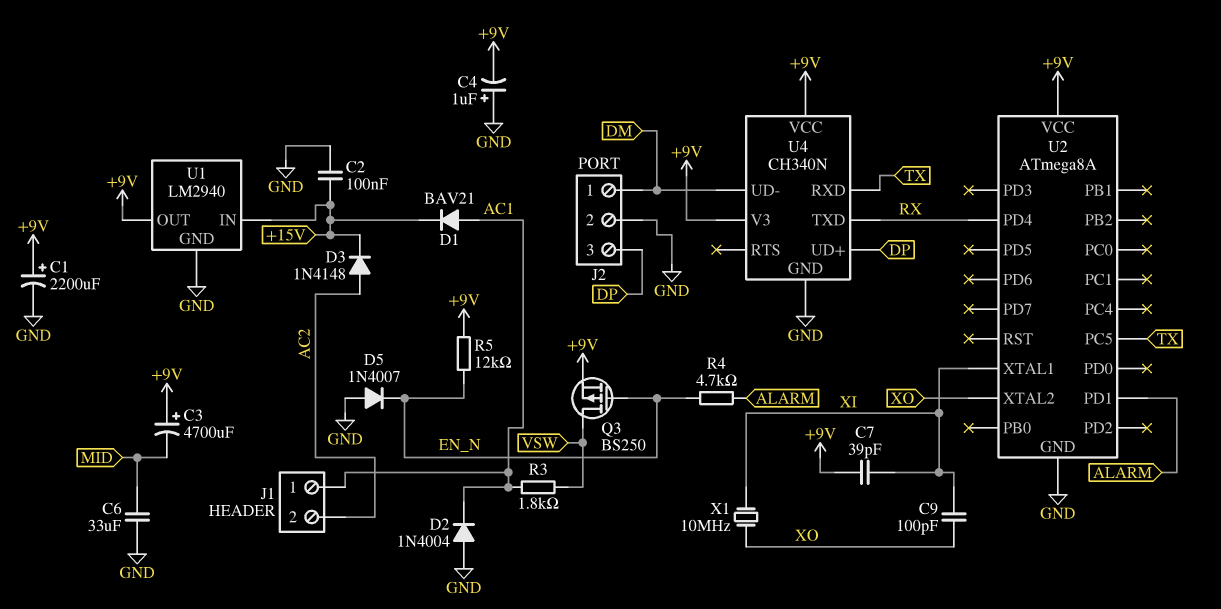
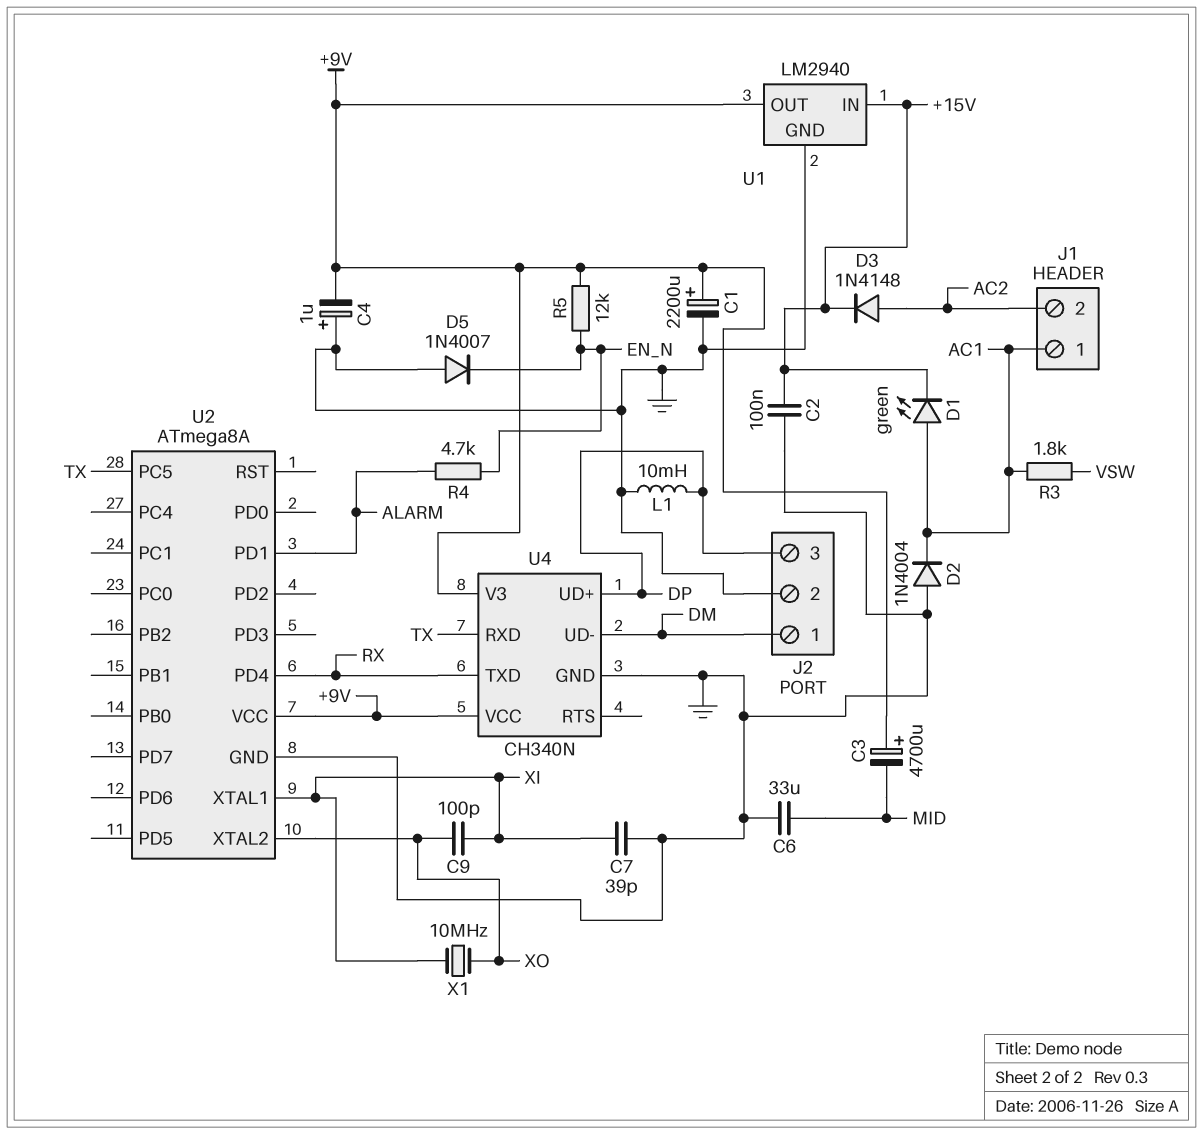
C7: 39pF (+9V, XI) -> 39pF (GND, XI)
D1: diode BAV21 (A AC1, K +15V) -> LED green (A AC1, K +15V)
L1: none -> 10mH (DP, GND)
Q3: PMOS BS250 (G EN_N, D VSW, S +9V) -> none

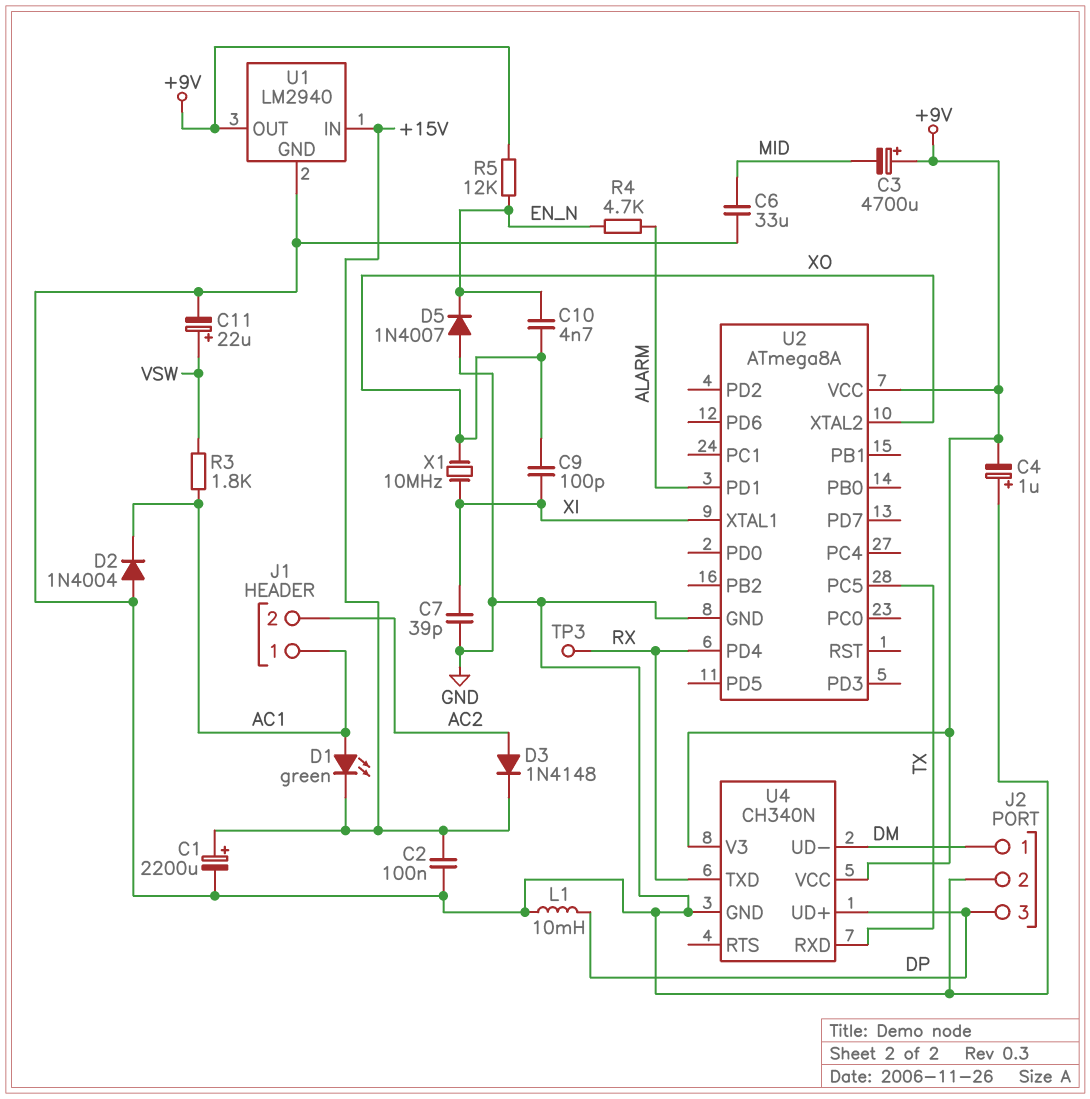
C1: 2200uF (plus +9V, minus GND) -> 2200uF (plus +15V, minus GND)
C10: none -> 4.7nF (EN_N, XO)
C11: none -> 22uF (plus VSW, minus GND)
TP3: none -> test point (RX)

